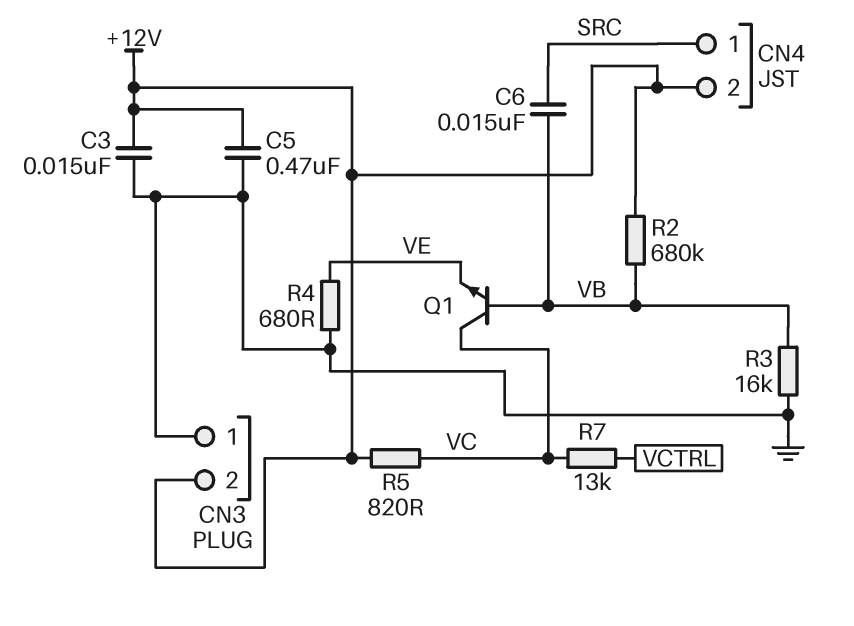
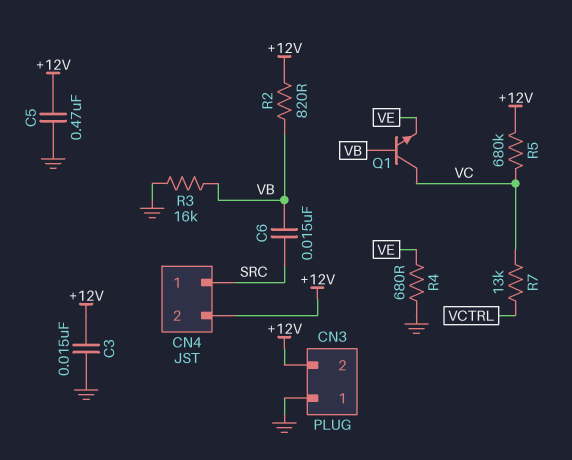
R2: 680k (+12V, VB) -> 820 (+12V, VB)
R5: 820 (+12V, VC) -> 680k (+12V, VC)

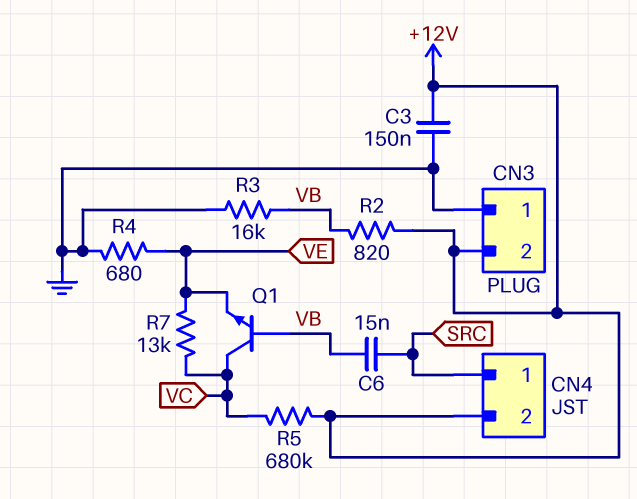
C3: 15nF (+12V, GND) -> 150nF (+12V, GND)
C5: 470nF (+12V, GND) -> none
R7: 13k (VC, VCTRL) -> 13k (VC, VE)

